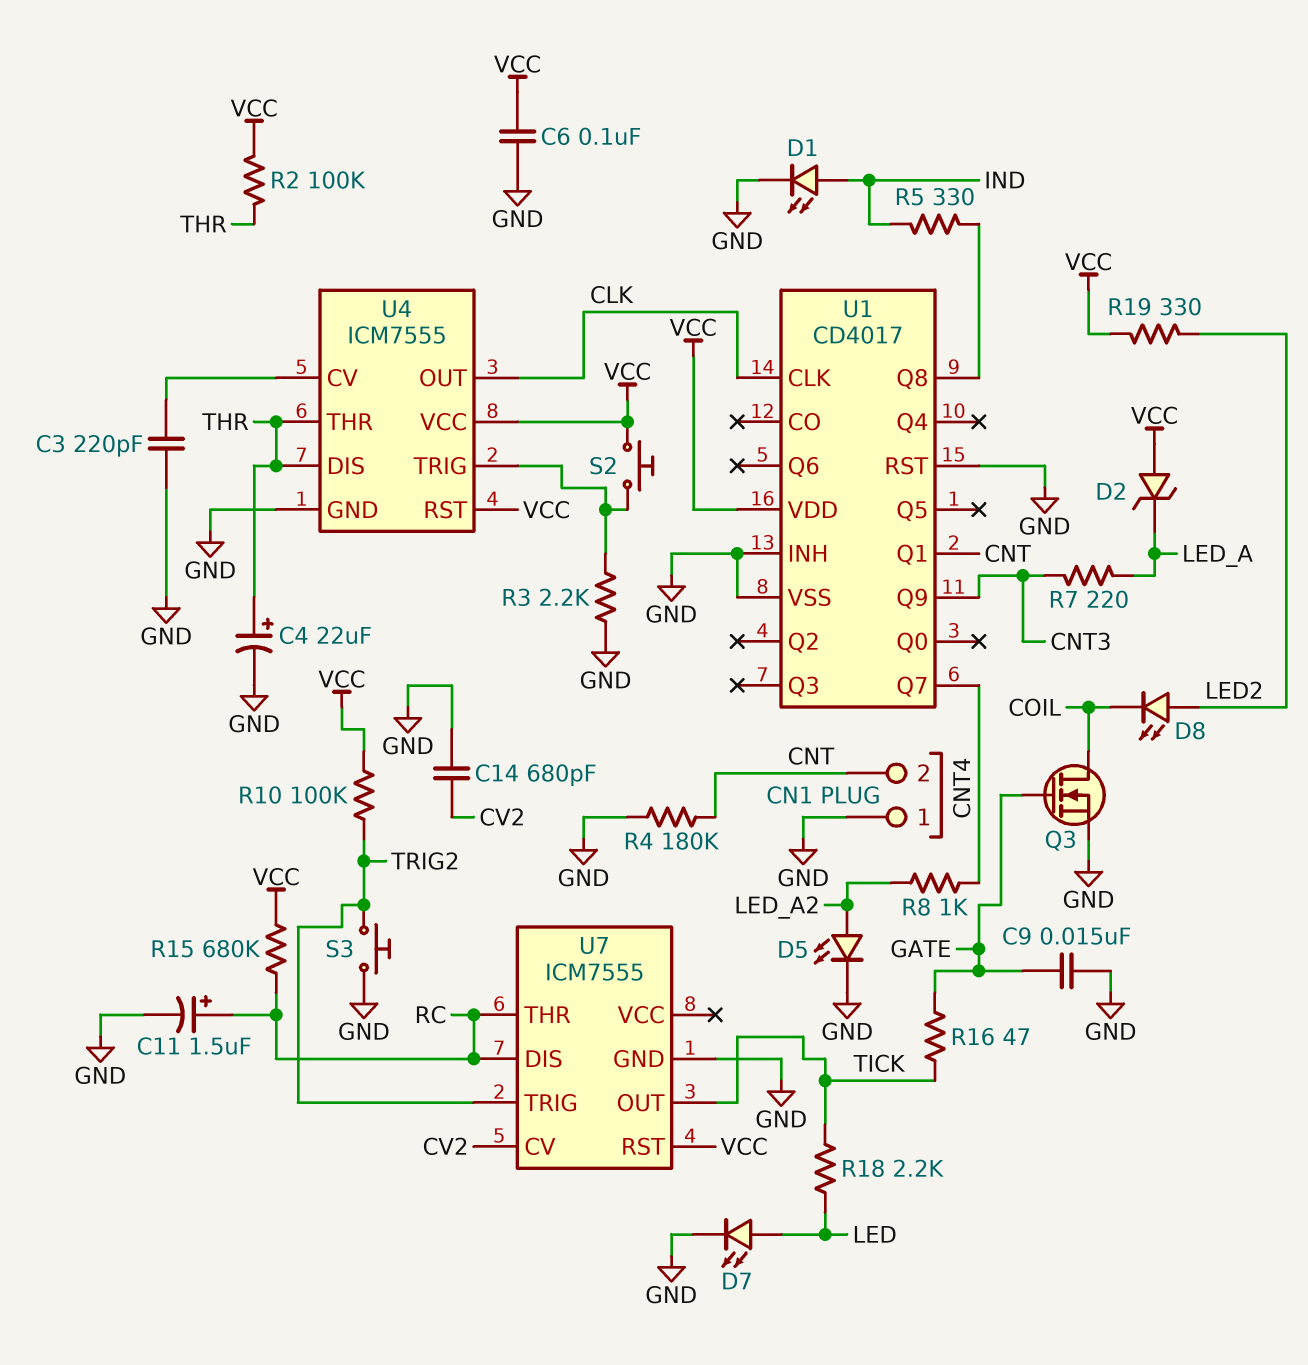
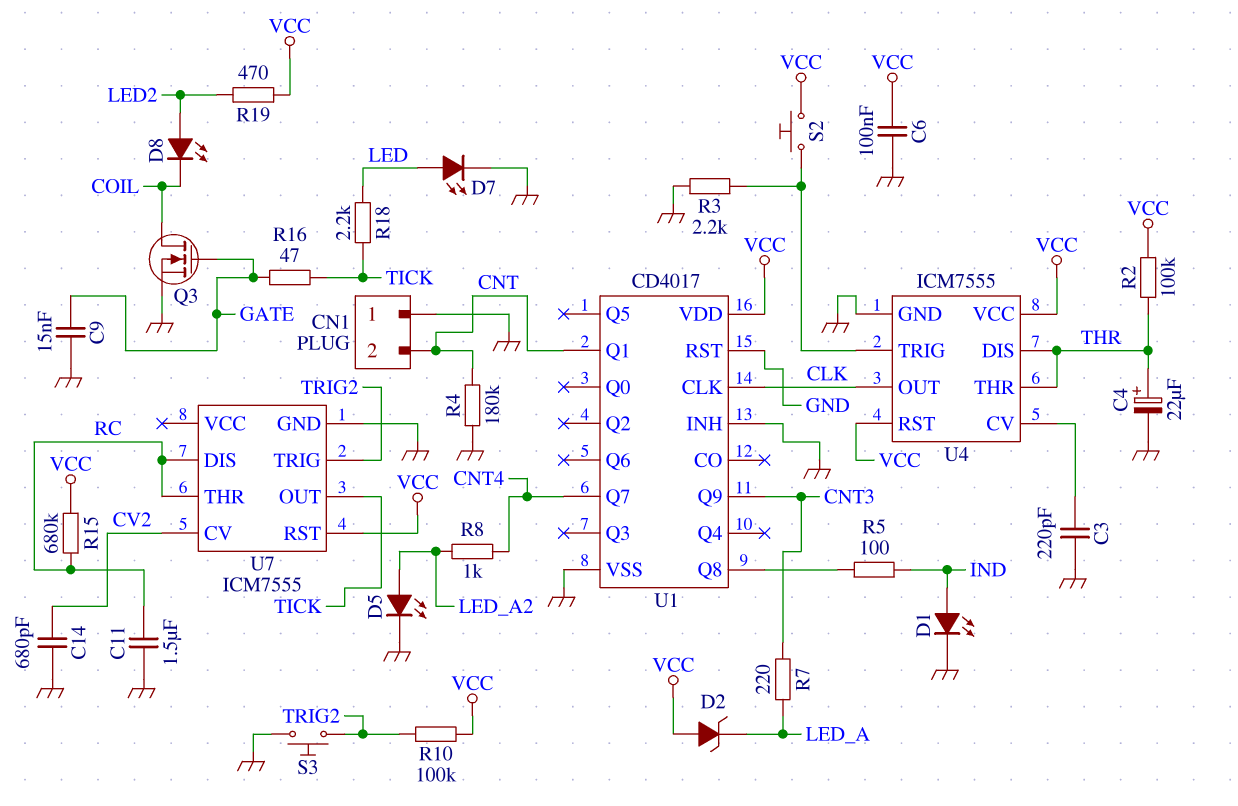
C11: 1.5uF (plus RC, minus GND) -> 1.5uF (GND, RC)
R5: 330 (IND, U1/Q8) -> 100 (IND, U1/Q8)
R19: 330 (LED2, VCC) -> 470 (LED2, VCC)

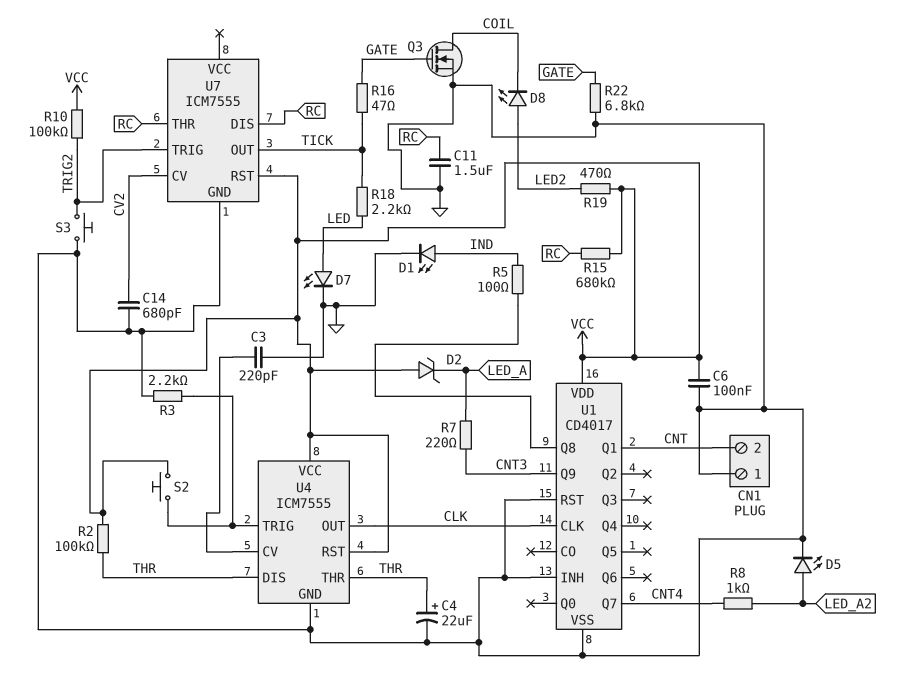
C9: 15nF (GATE, GND) -> none
R4: 180k (CNT, GND) -> none
R22: none -> 6.8k (GATE, GND)

